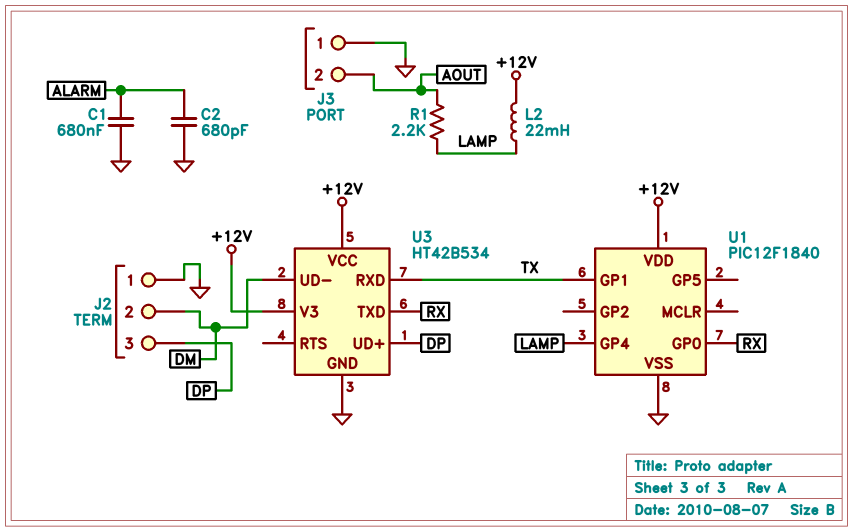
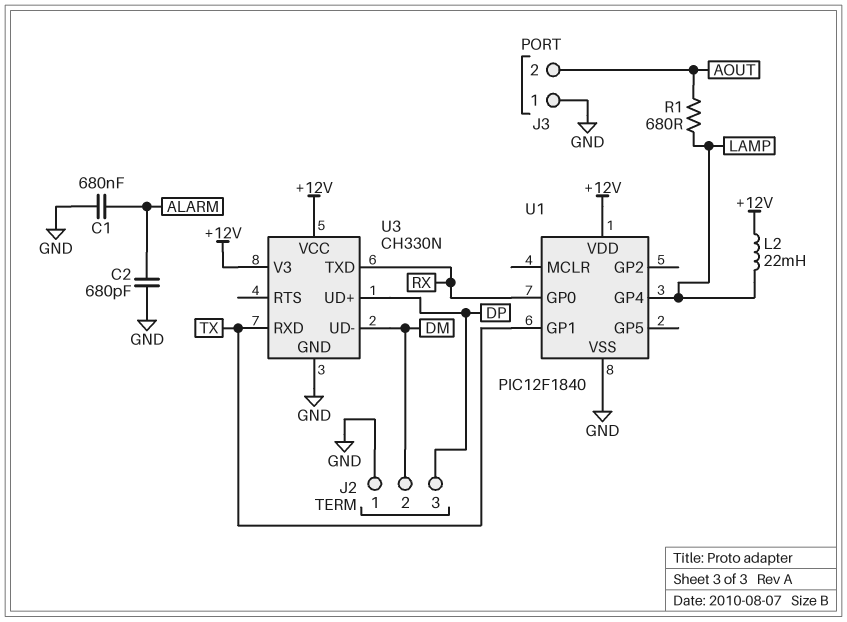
R1: 2.2k (AOUT, LAMP) -> 680 (AOUT, LAMP)
U3: HT42B534 -> CH330N

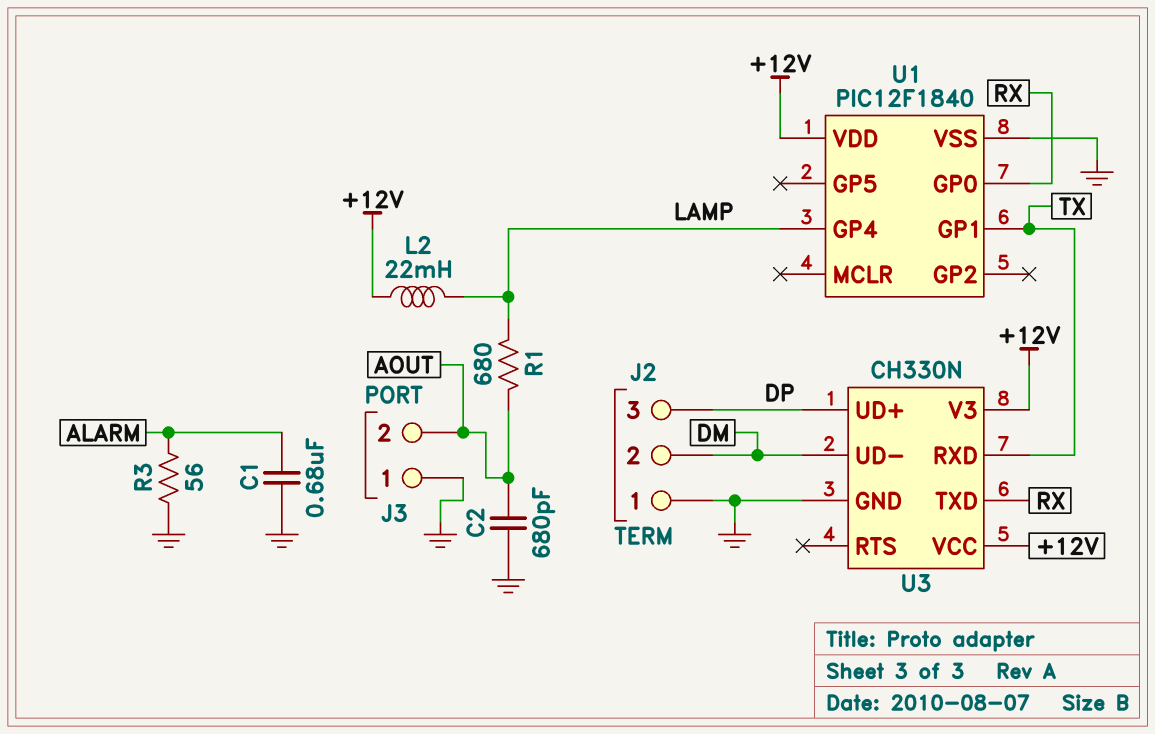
C2: 680pF (ALARM, GND) -> 680pF (AOUT, GND)
R3: none -> 56 (ALARM, GND)

